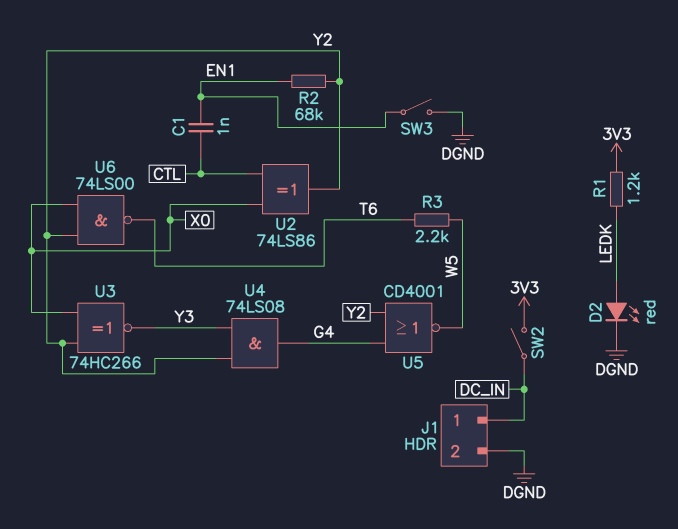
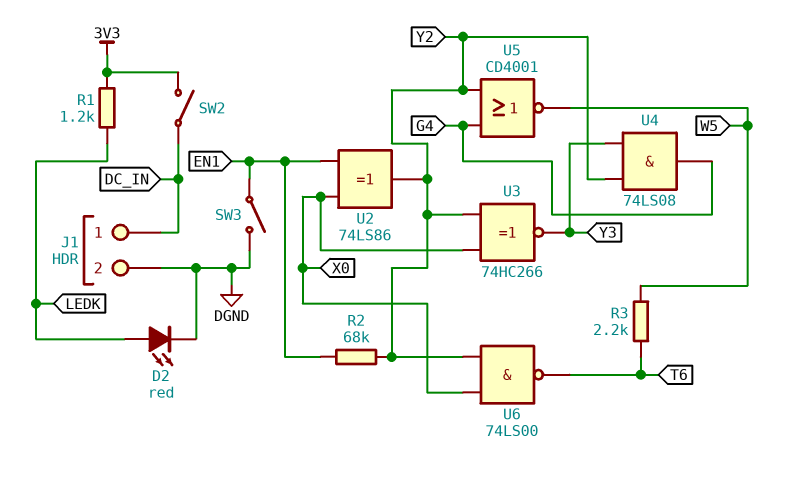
C1: 1nF (CTL, EN1) -> none
U2: XOR 74LS86 (in CTL, in X0, out Y2) -> XOR 74LS86 (in EN1, in X0, out Y2)

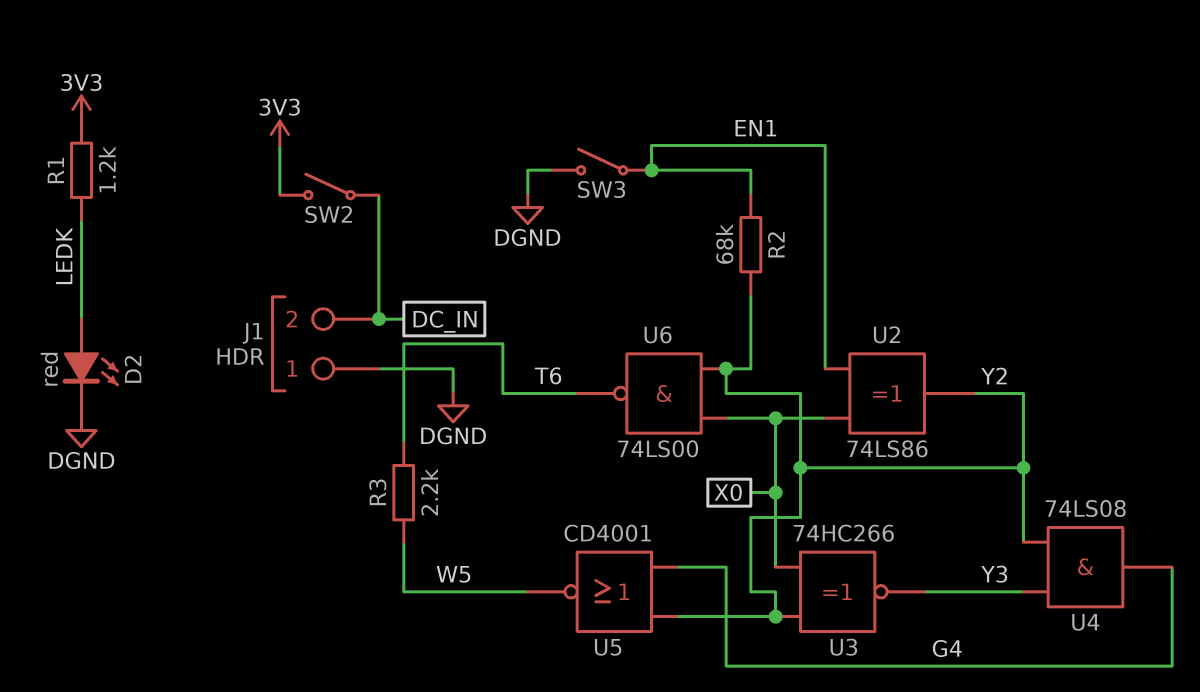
J1 pin 1: DC_IN -> DGND
J1 pin 2: DGND -> DC_IN

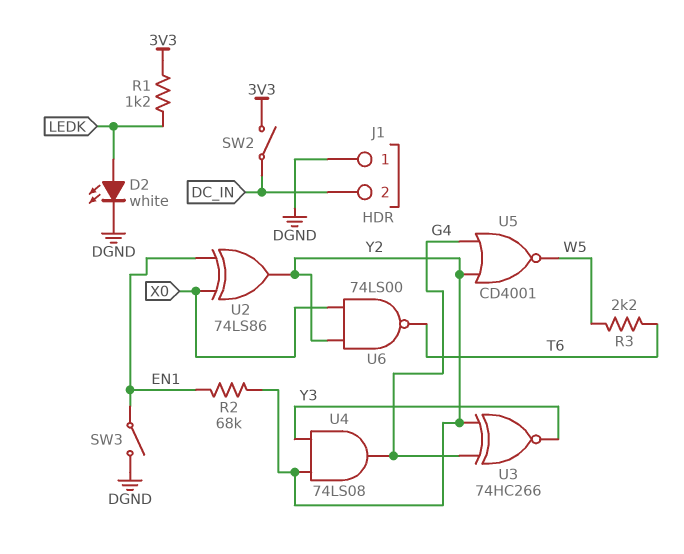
D2: LED red (A LEDK, K DGND) -> LED white (A LEDK, K DGND)
U3: XNOR 74HC266 (in X0, in Y2, out Y3) -> XNOR 74HC266 (in G4, in Y2, out Y3)

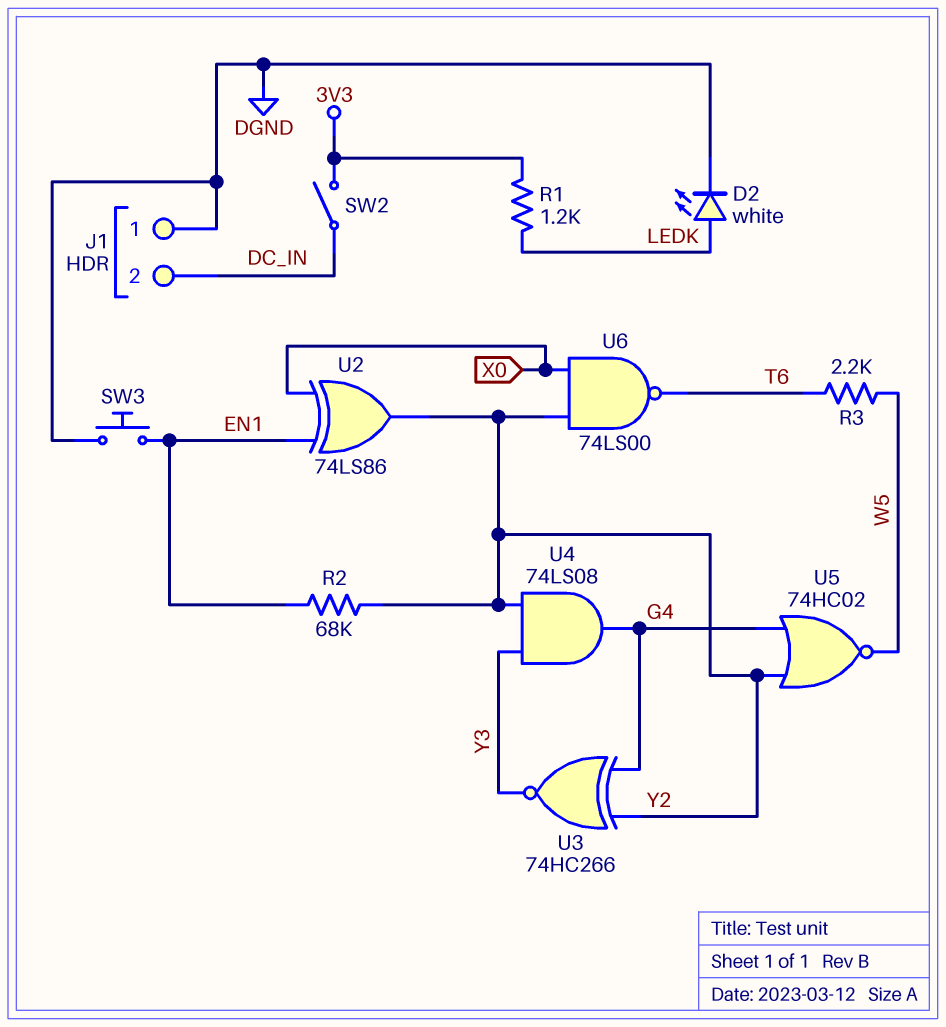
SW3: switch (DGND, EN1) -> button (DGND, EN1)
U5: NOR CD4001 (in G4, in Y2, out W5) -> NOR 74HC02 (in G4, in Y2, out W5)

